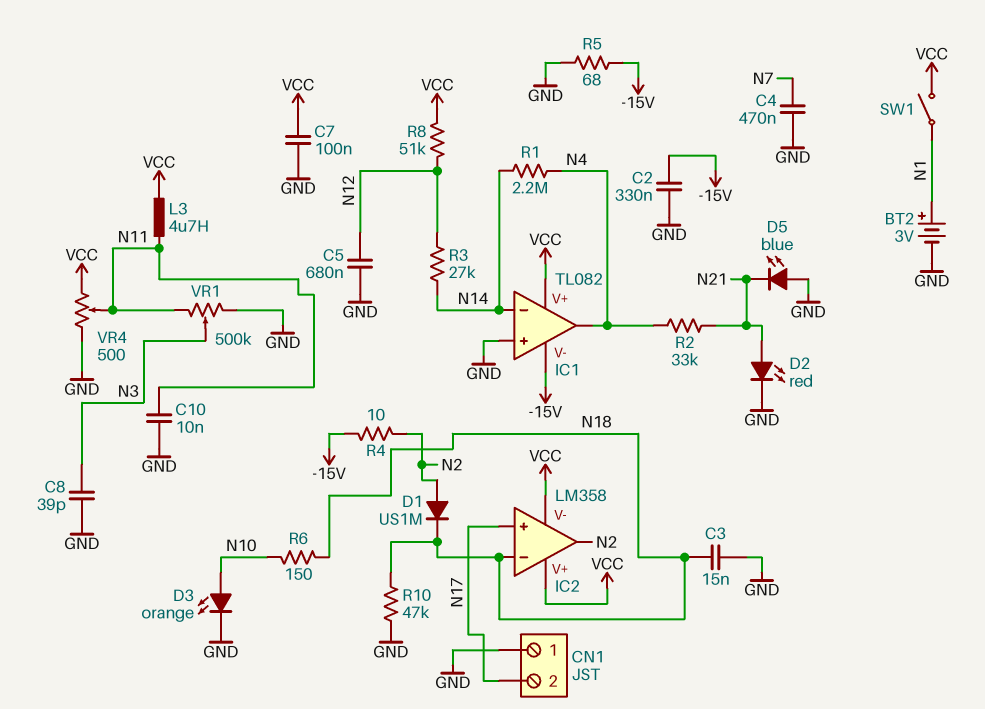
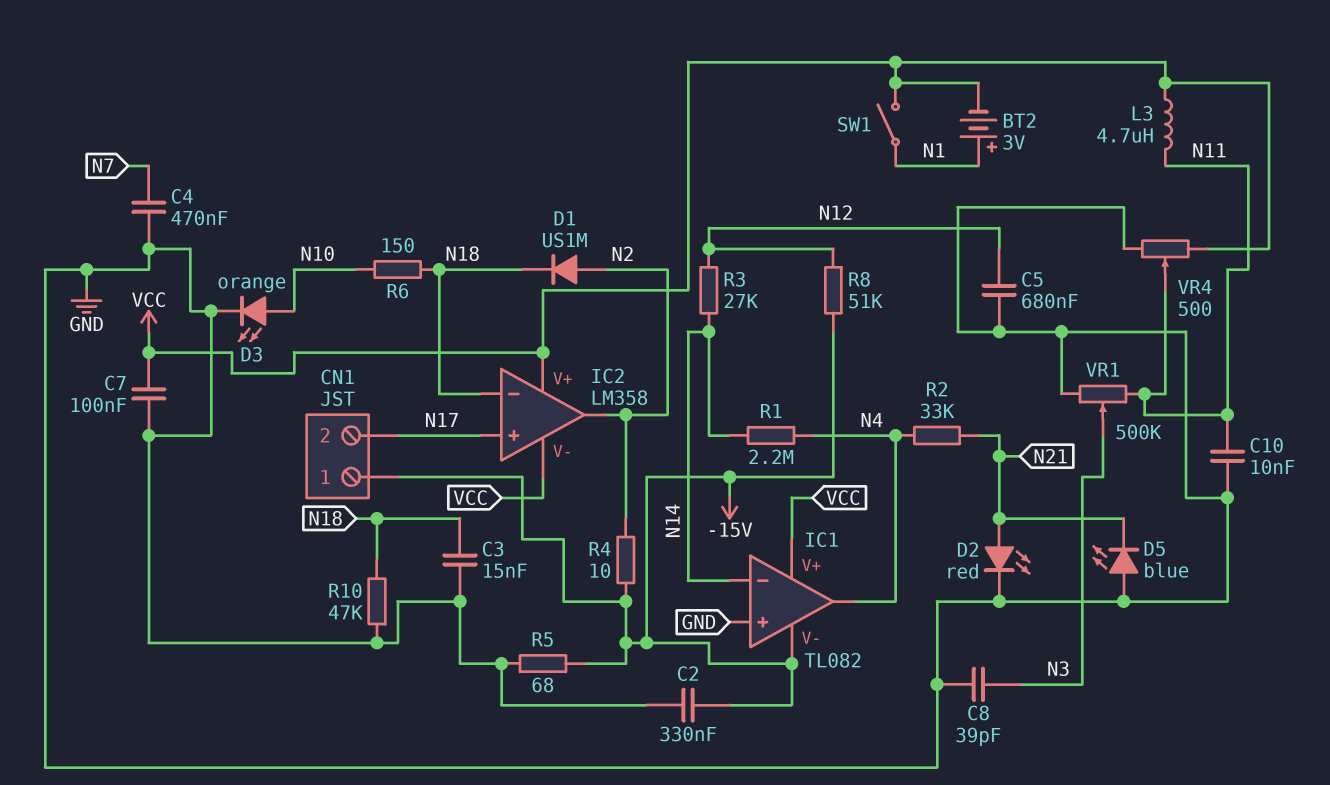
BT2: 3V (plus N1, minus GND) -> 3V (plus N1, minus VCC)
CN1 pin 1: GND -> -15V
R8: 51k (N12, VCC) -> 51k (-15V, N12)

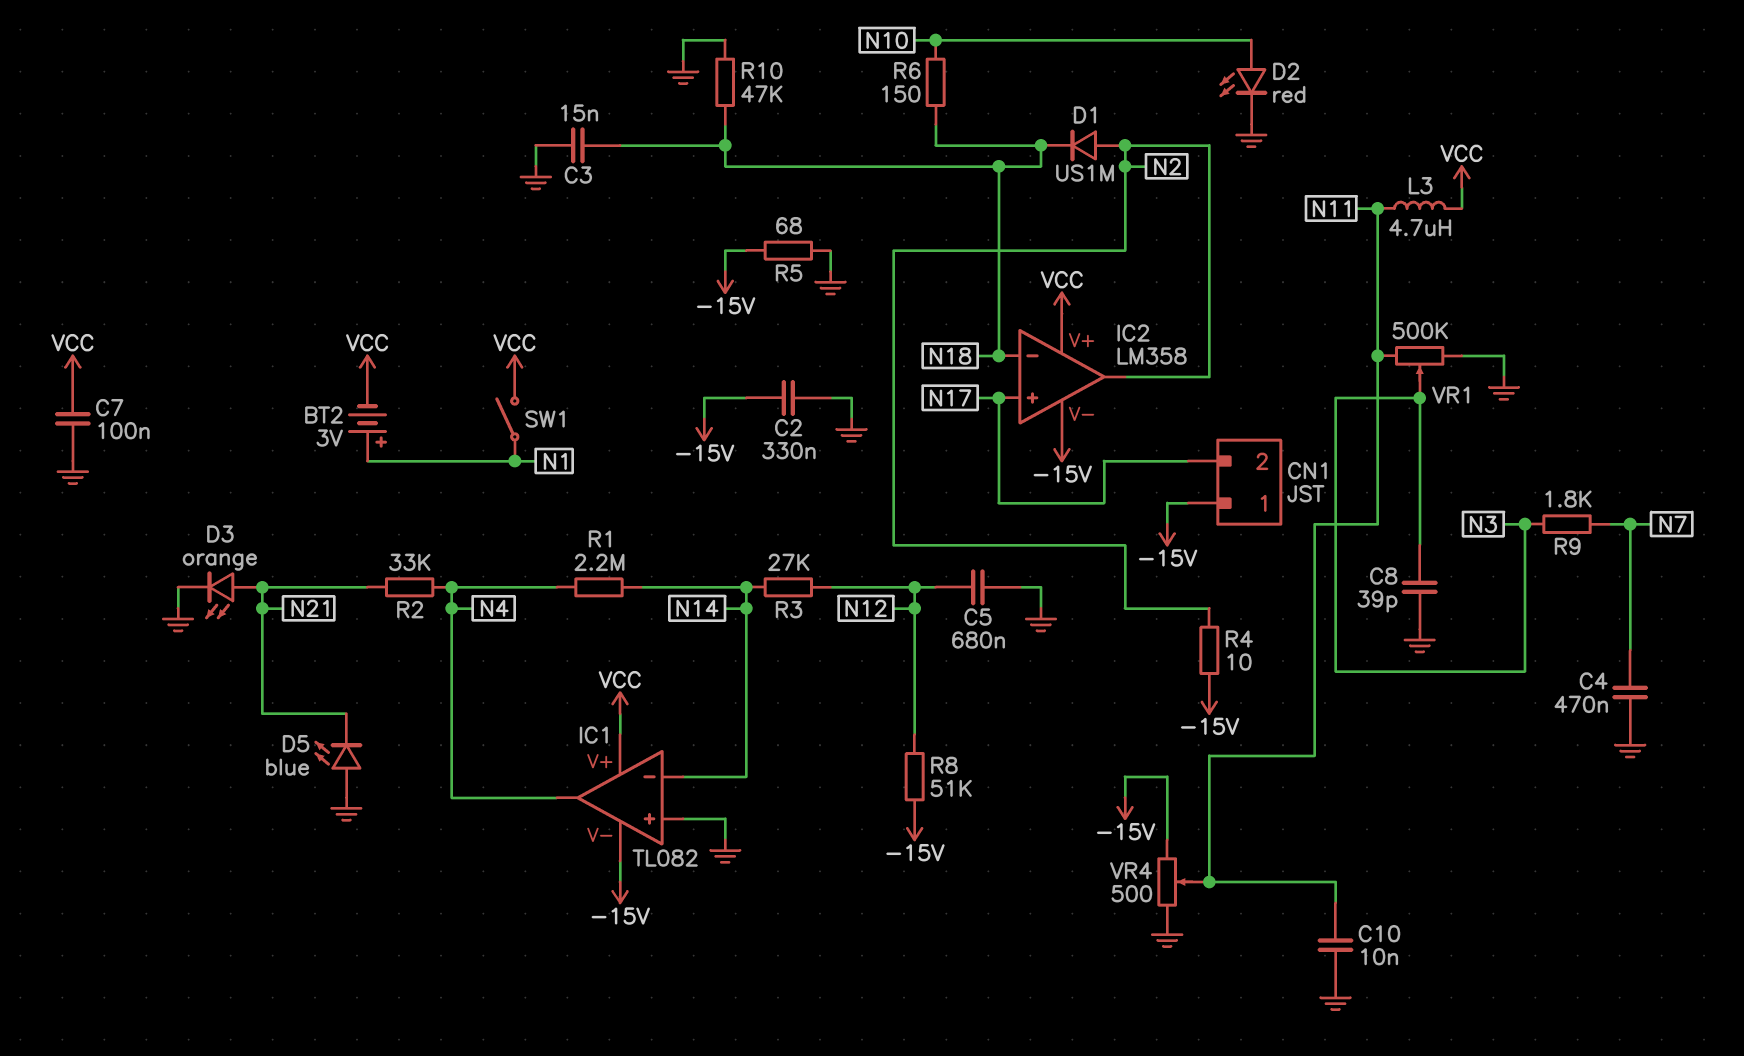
D2: LED red (A N21, K GND) -> LED red (A N10, K GND)
D3: LED orange (A N10, K GND) -> LED orange (A N21, K GND)
IC2 pin V-: VCC -> -15V
R9: none -> 1.8k (N3, N7)
VR4: 500 (GND, VCC, wiper N11) -> 500 (-15V, GND, wiper N11)

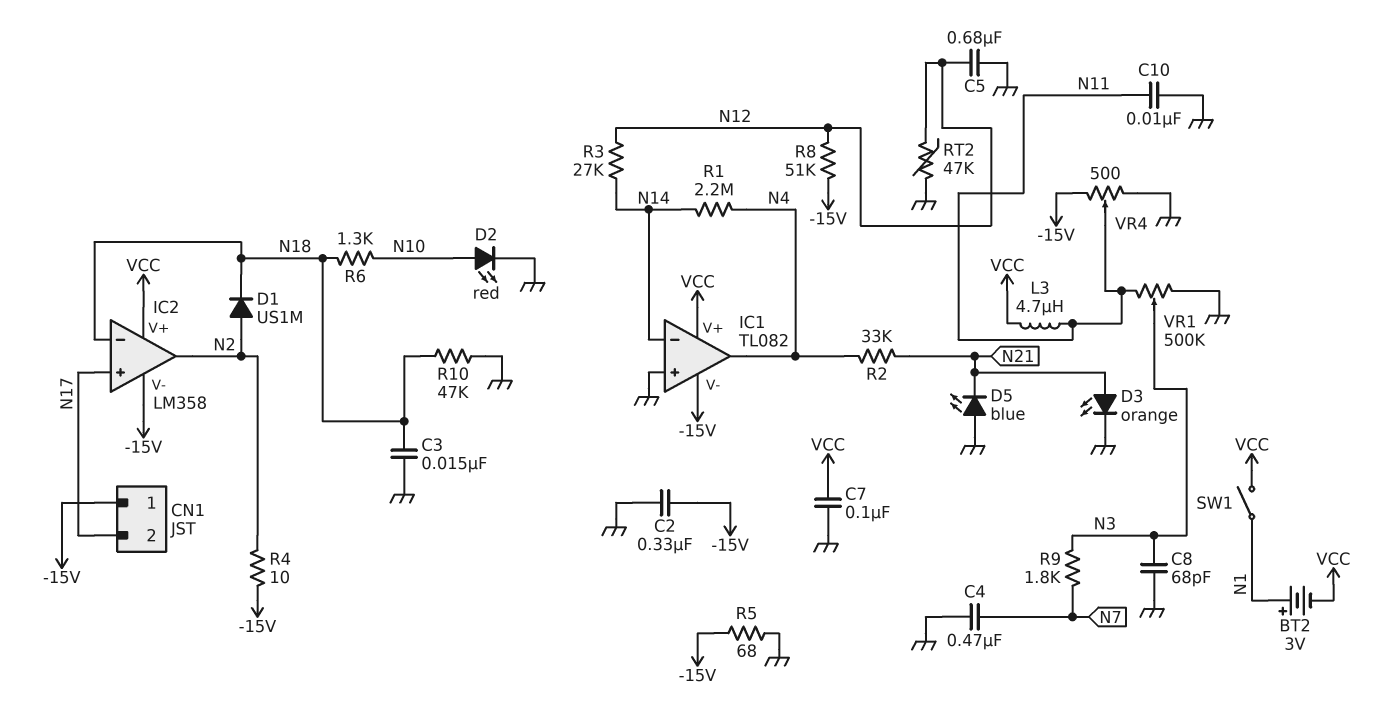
C8: 39pF (GND, N3) -> 68pF (GND, N3)
R6: 150 (N10, N18) -> 1.3k (N10, N18)
RT2: none -> 47k (GND, N12)

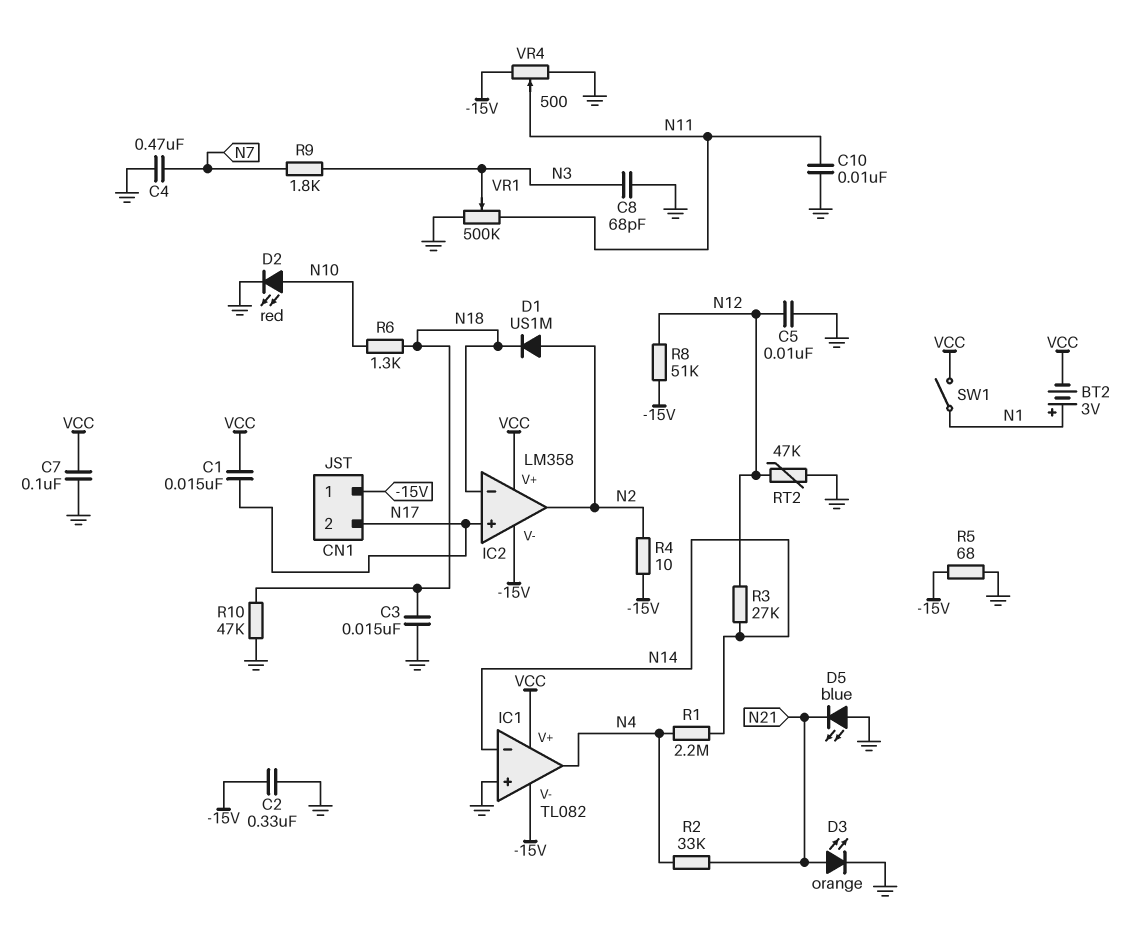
C1: none -> 15nF (N17, VCC)
C5: 680nF (GND, N12) -> 10nF (GND, N12)
L3: 4.7uH (N11, VCC) -> none

